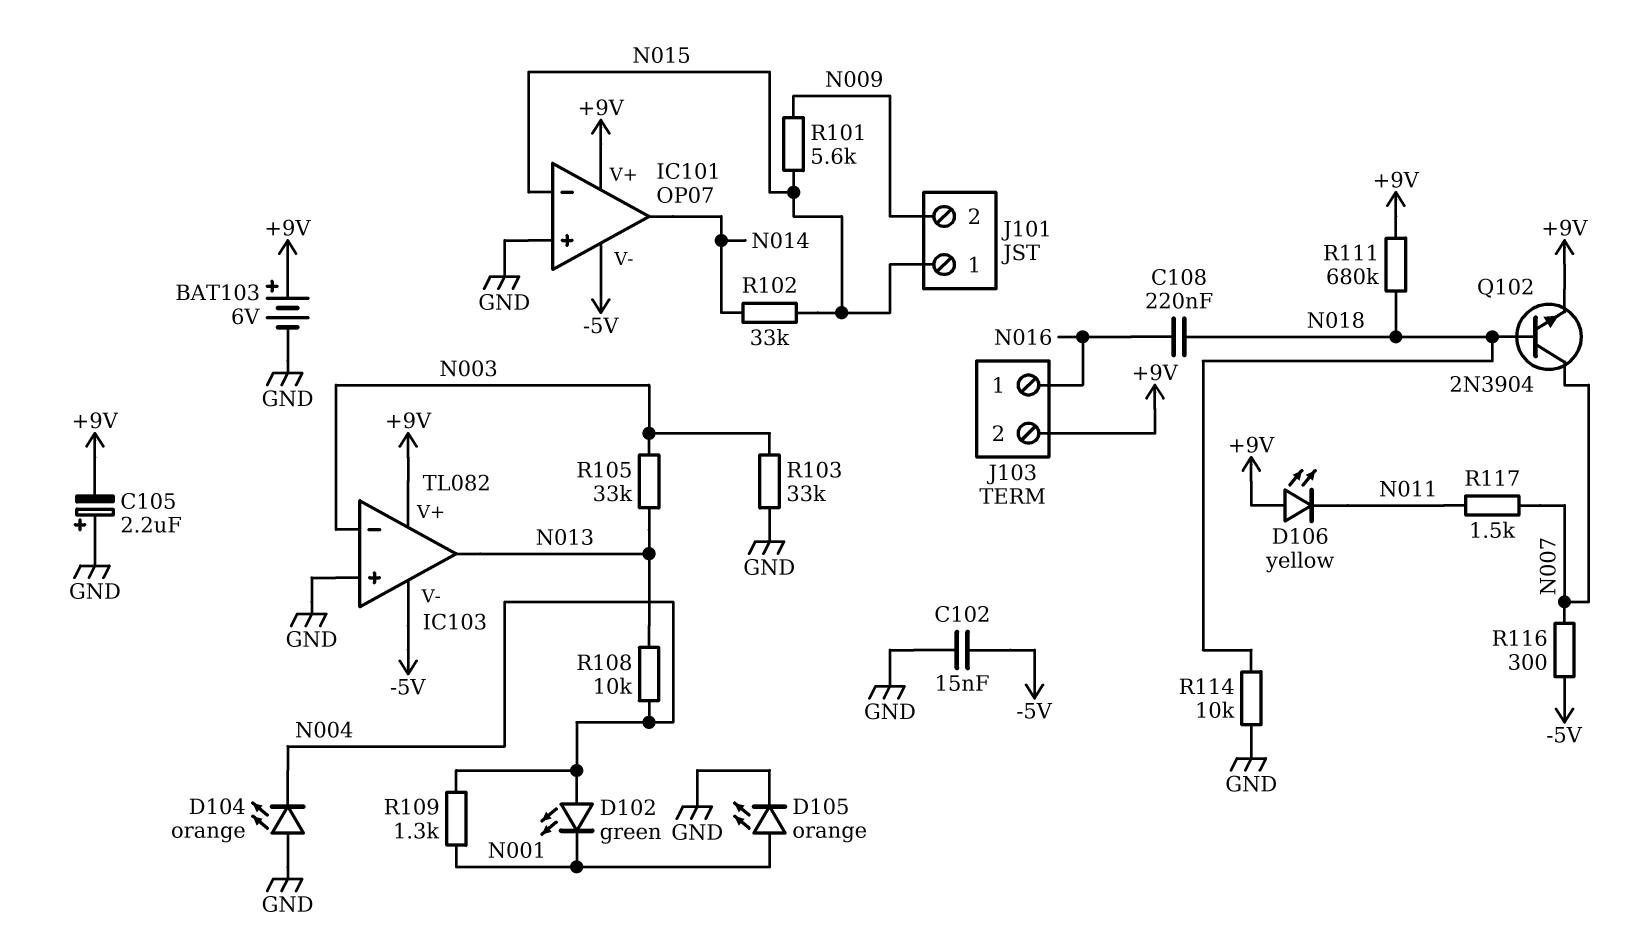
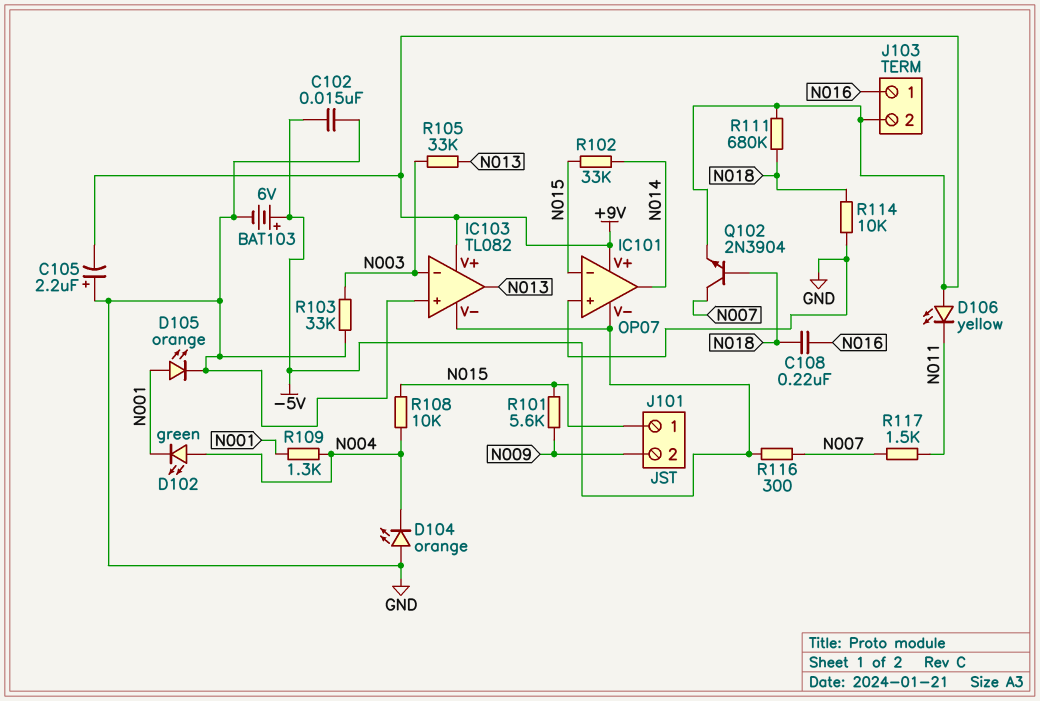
BAT103: 6V (plus +9V, minus GND) -> 6V (plus -5V, minus GND)
R108: 10k (N004, N013) -> 10k (N004, N015)

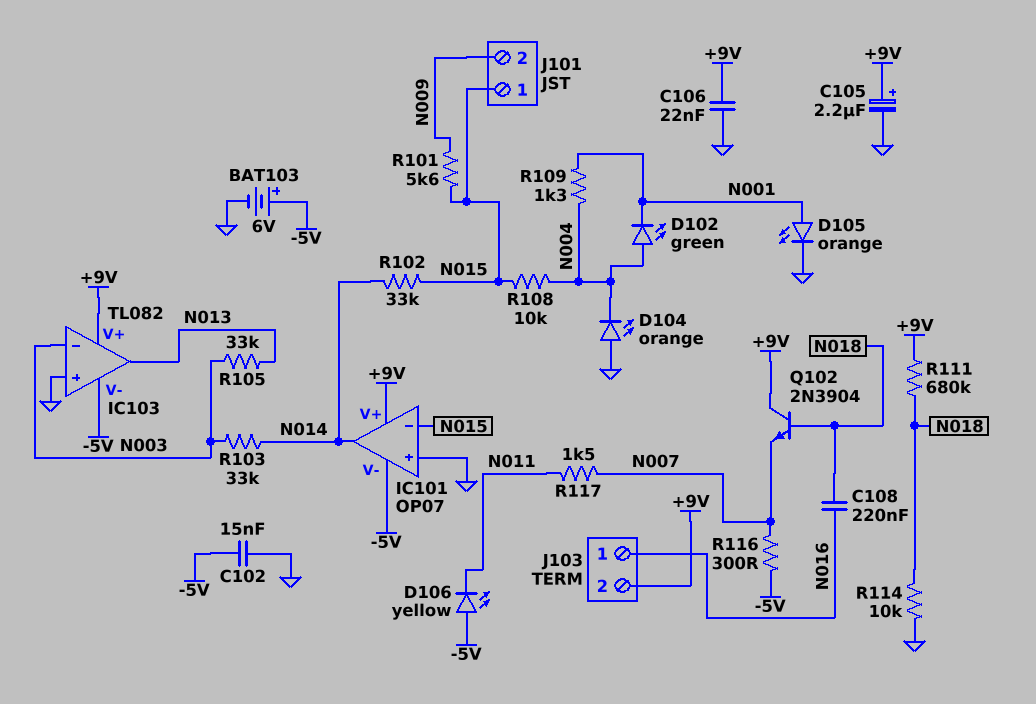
C105: 2.2uF (plus GND, minus +9V) -> 2.2uF (plus +9V, minus GND)
C106: none -> 22nF (+9V, GND)
D106: LED yellow (A +9V, K N011) -> LED yellow (A -5V, K N011)
Q102: NPN 2N3904 (B N018, C N007, E +9V) -> NPN 2N3904 (B N018, C +9V, E N007)
R103: 33k (GND, N003) -> 33k (N003, N014)

